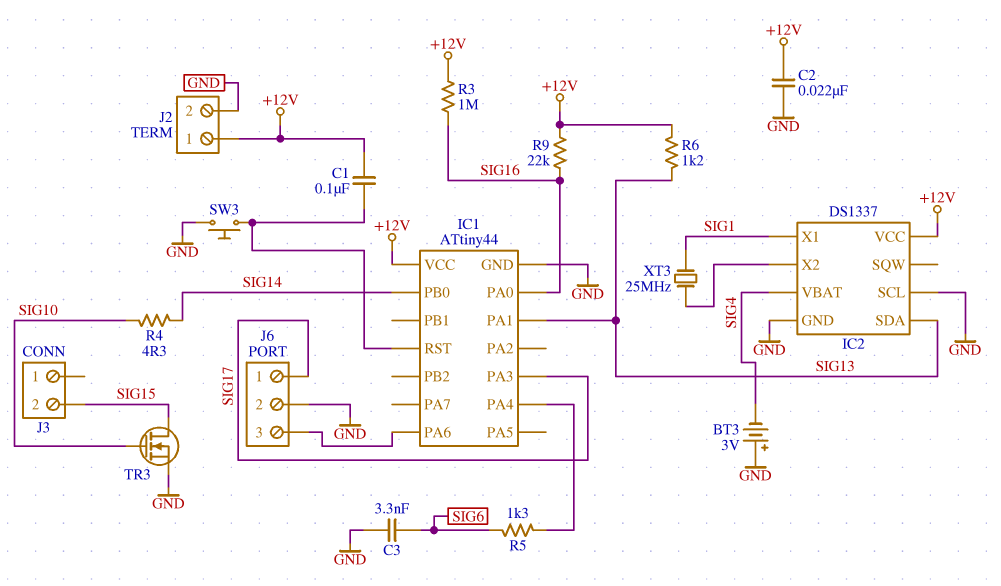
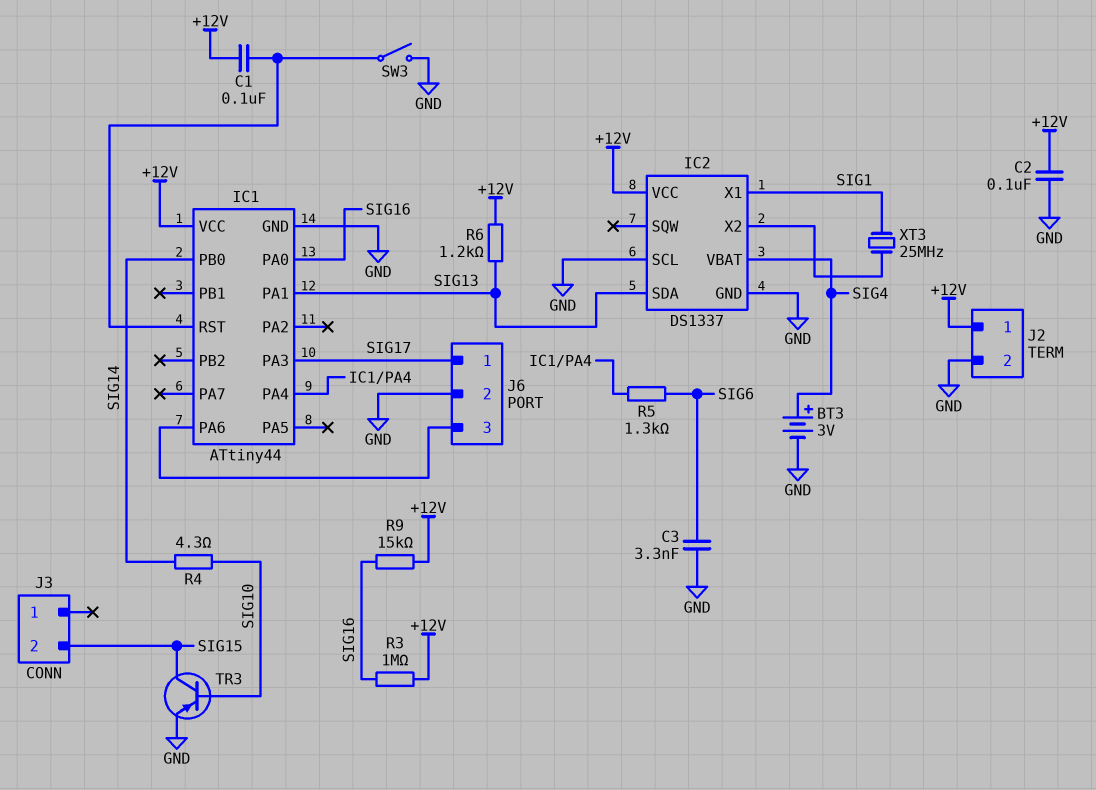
BT3: 3V (plus GND, minus SIG4) -> 3V (plus SIG4, minus GND)
C2: 22nF (+12V, GND) -> 100nF (+12V, GND)
R9: 22k (+12V, SIG16) -> 15k (+12V, SIG16)
SW3: button (GND, IC1/RST) -> switch (GND, IC1/RST)
TR3: NMOS (G SIG10, D SIG15, S GND) -> PNP (B SIG10, C SIG15, E GND)

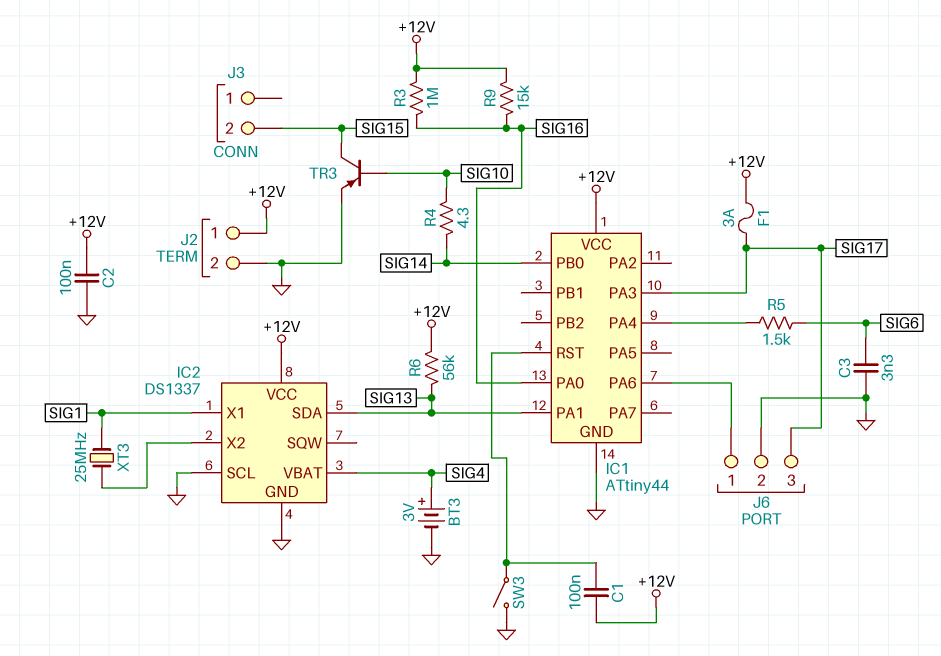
F1: none -> 3A (+12V, SIG17)
J6 pin 1: SIG17 -> IC1/PA6
J6 pin 3: IC1/PA6 -> SIG17
R5: 1.3k (IC1/PA4, SIG6) -> 1.5k (IC1/PA4, SIG6)
R6: 1.2k (+12V, SIG13) -> 56k (+12V, SIG13)

